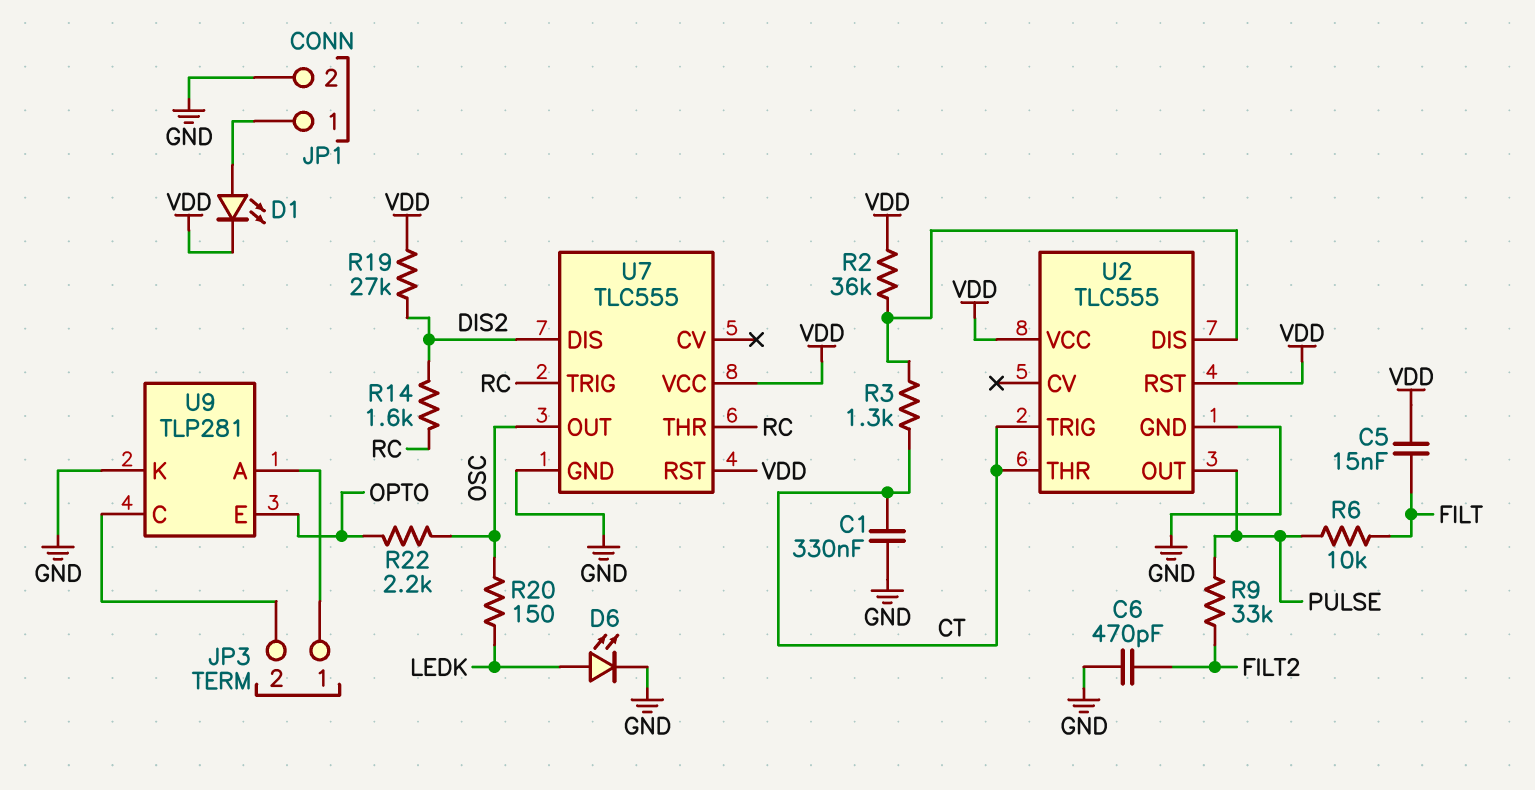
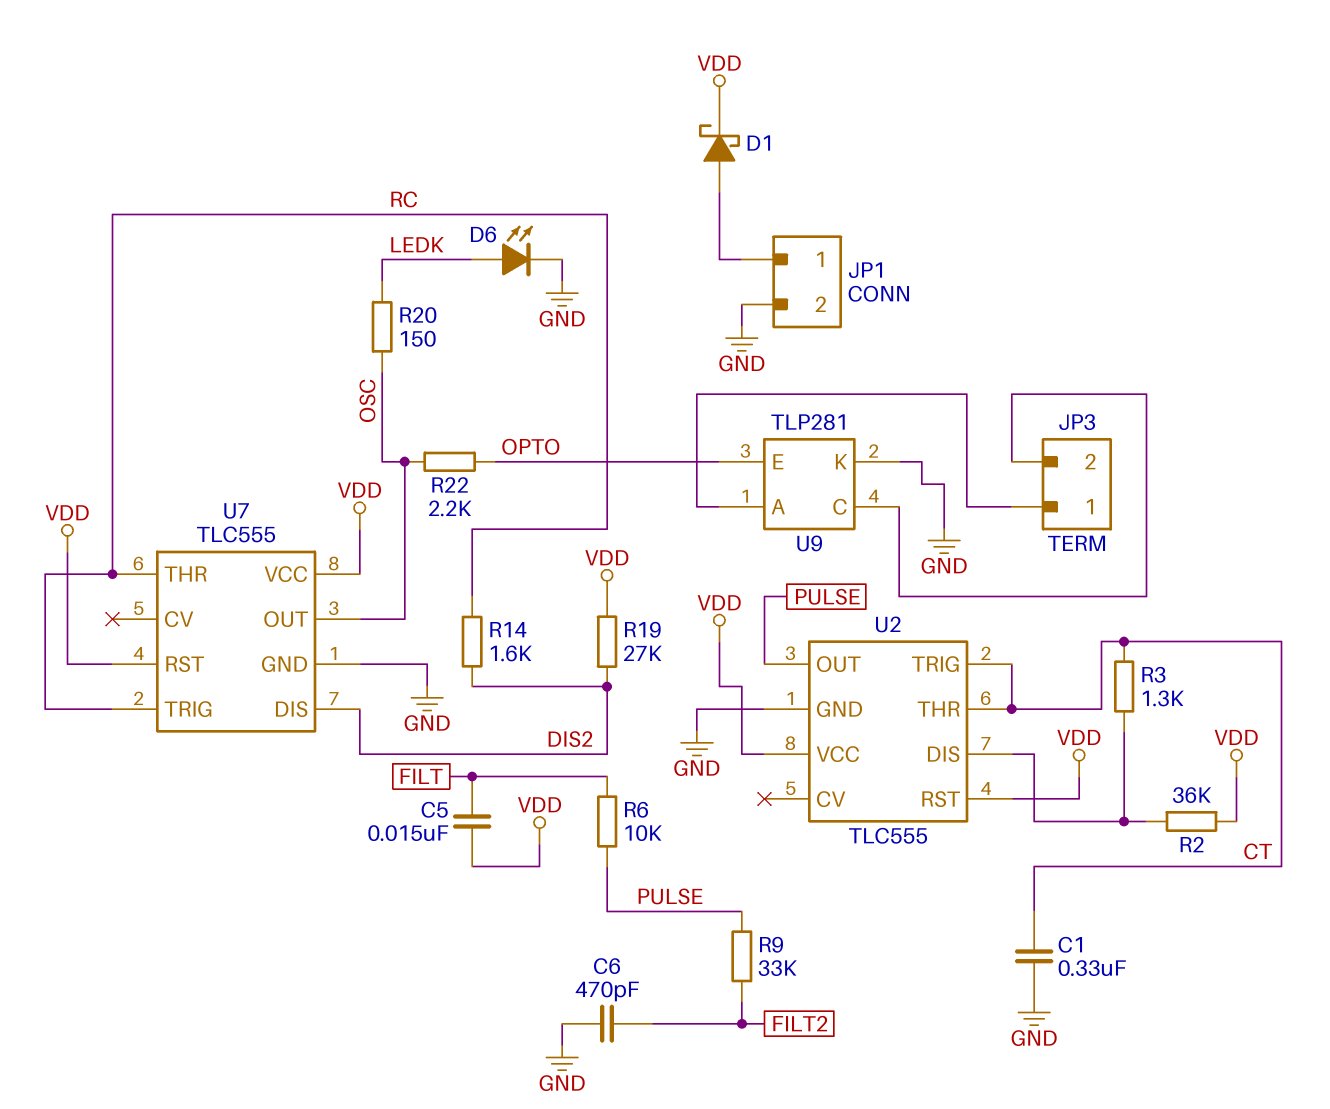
D1: LED (A JP1/1, K VDD) -> schottky (A JP1/1, K VDD)

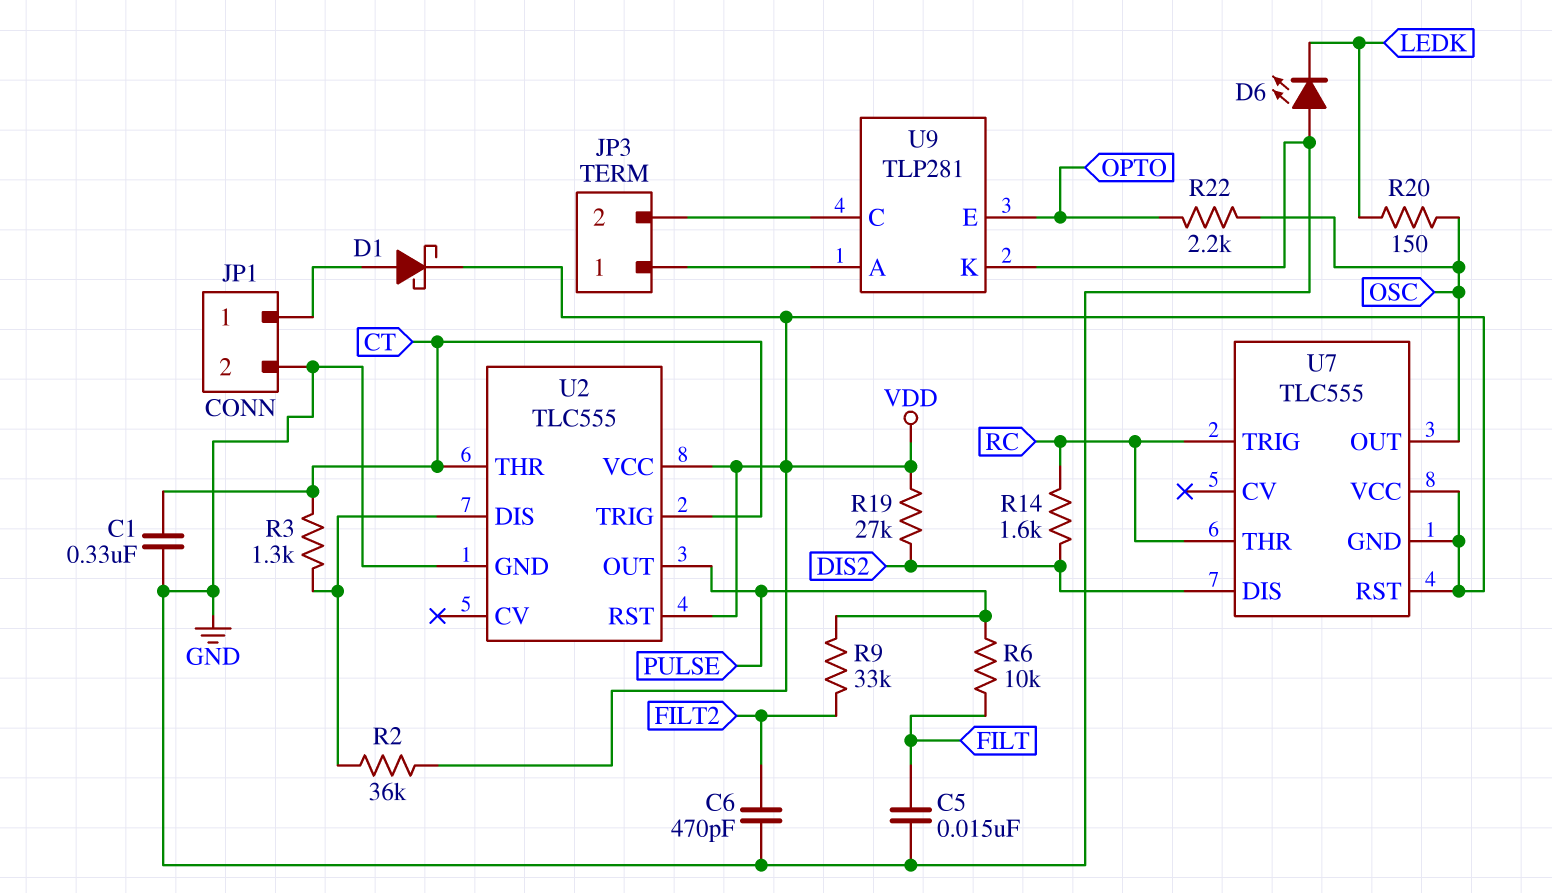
C5: 15nF (FILT, VDD) -> 15nF (FILT, GND)
D6: LED (A LEDK, K GND) -> LED (A GND, K LEDK)
U7 pin GND: GND -> VDD

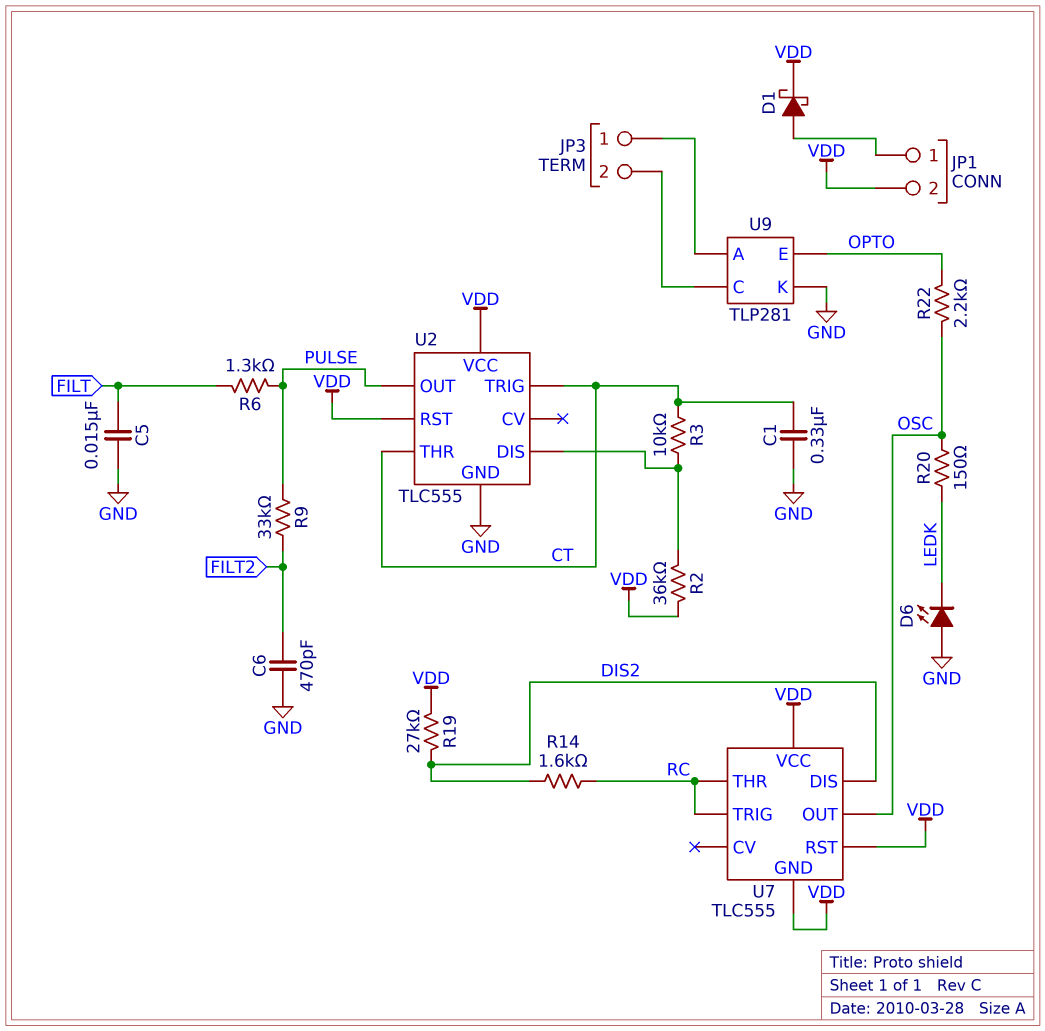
JP1 pin 2: GND -> VDD
R3: 1.3k (CT, U2/DIS) -> 10k (CT, U2/DIS)
R6: 10k (FILT, PULSE) -> 1.3k (FILT, PULSE)

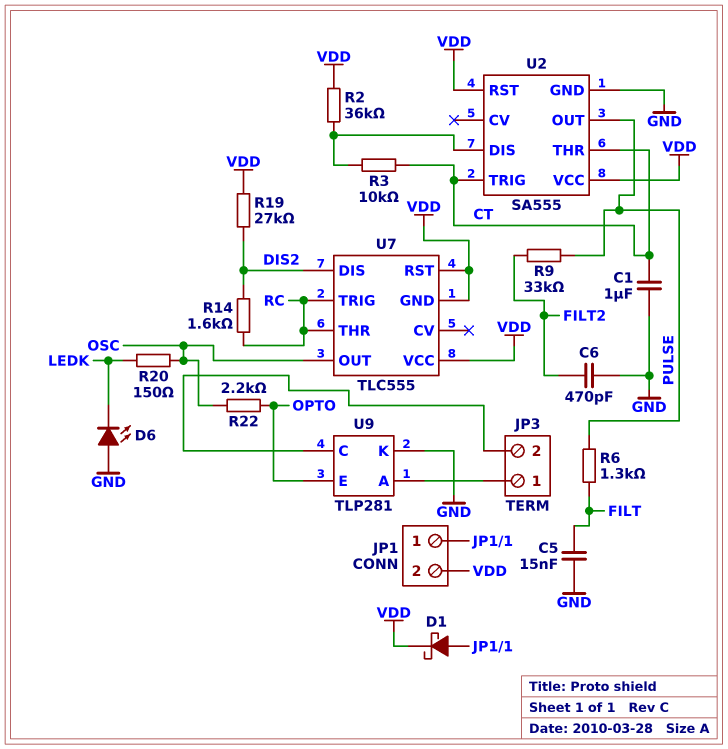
C1: 330nF (CT, GND) -> 1uF (CT, GND)
U2: TLC555 -> SA555

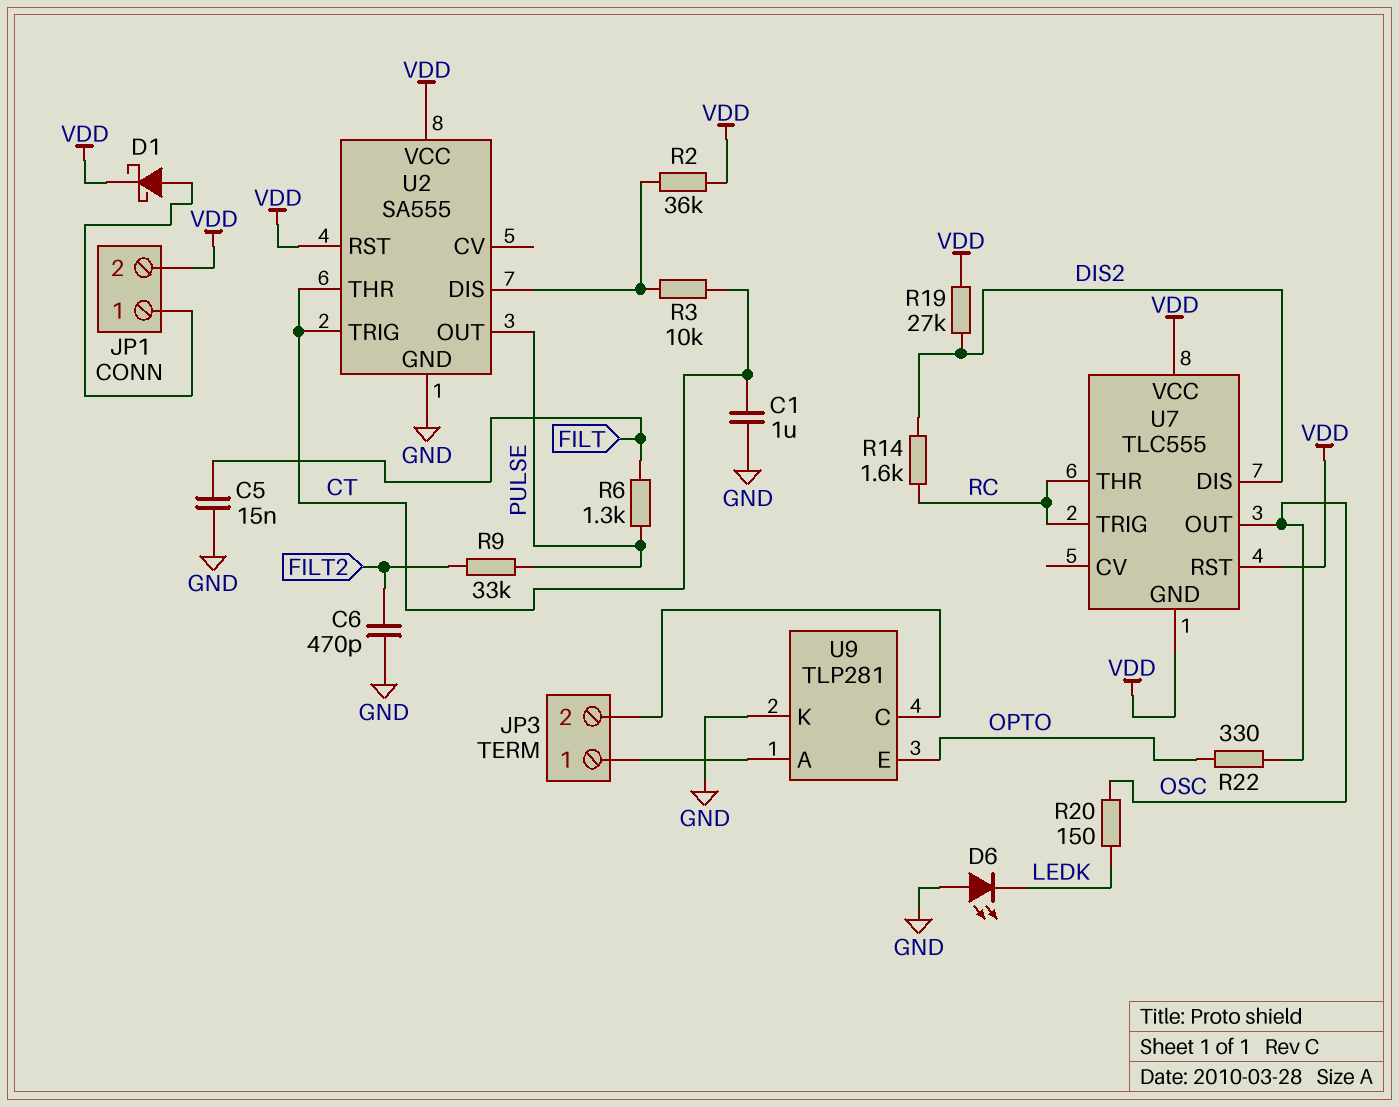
R22: 2.2k (OPTO, OSC) -> 330 (OPTO, OSC)

